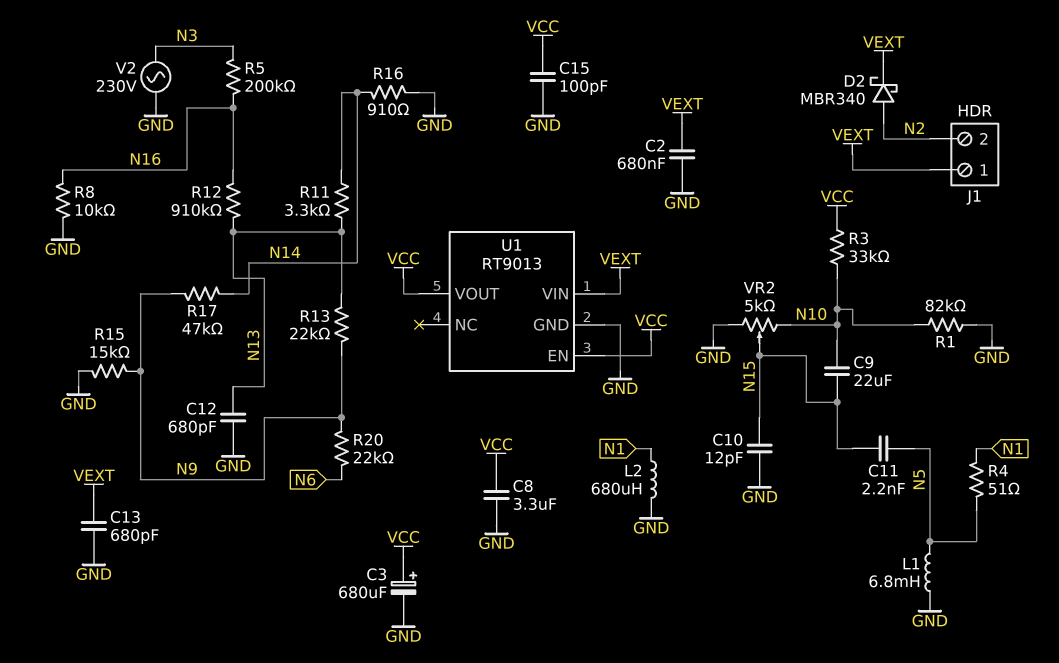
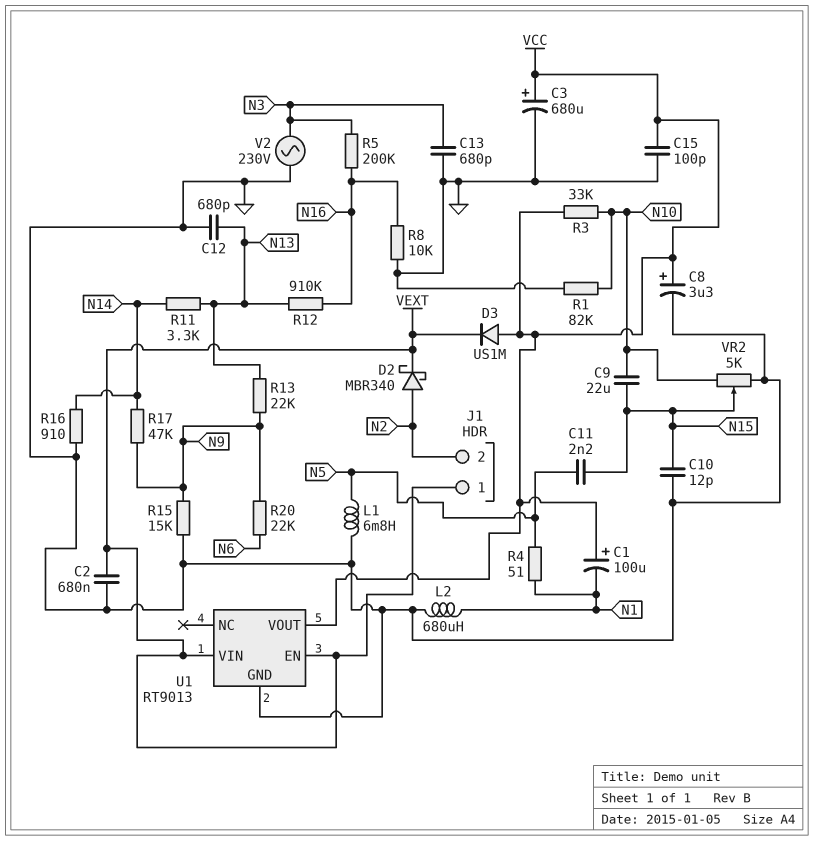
C1: none -> 100uF (plus VCC, minus N1)
C8: 3.3uF (GND, VCC) -> 3.3uF (plus VCC, minus GND)
C13: 680pF (GND, VEXT) -> 680pF (GND, N3)
D3: none -> diode US1M (A VCC, K VEXT)
U1 pin EN: VCC -> VEXT

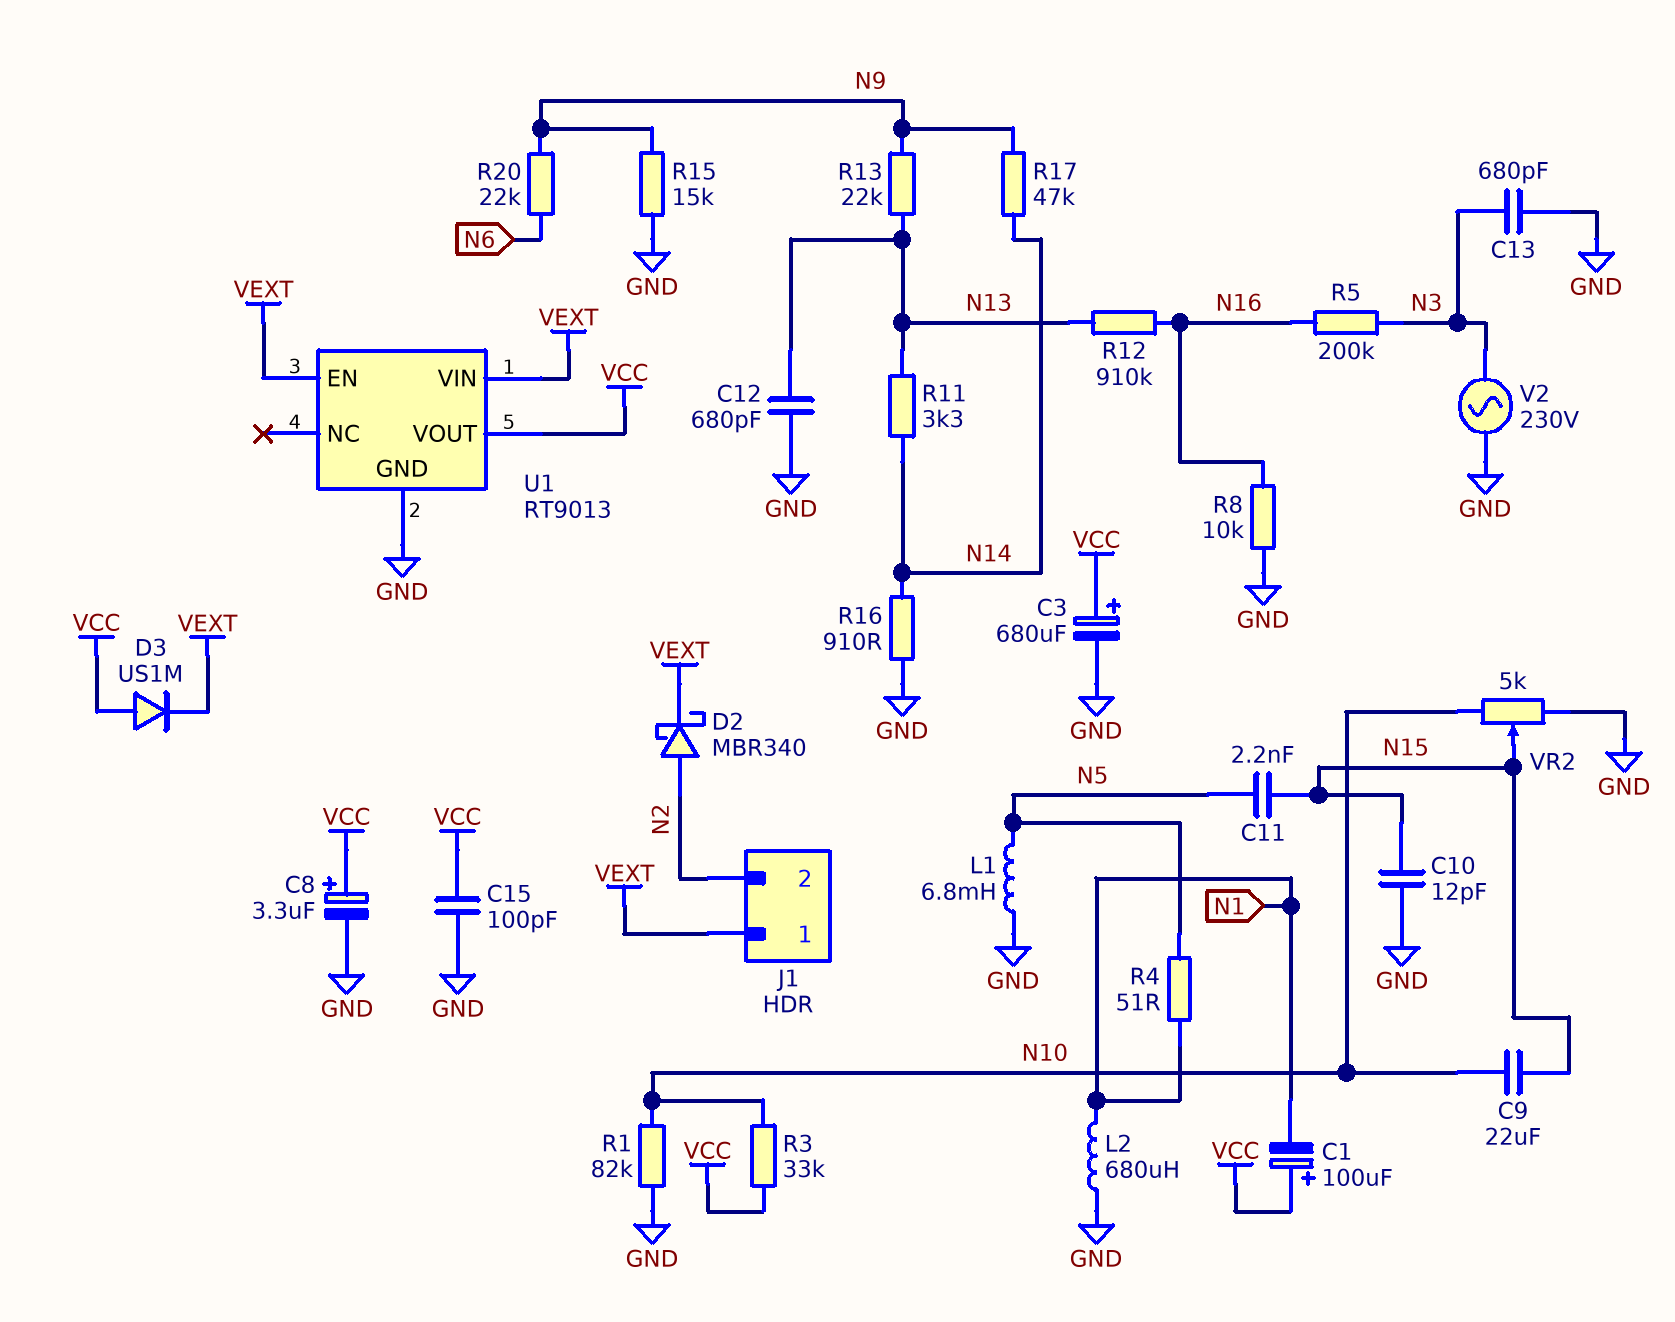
C2: 680nF (GND, VEXT) -> none

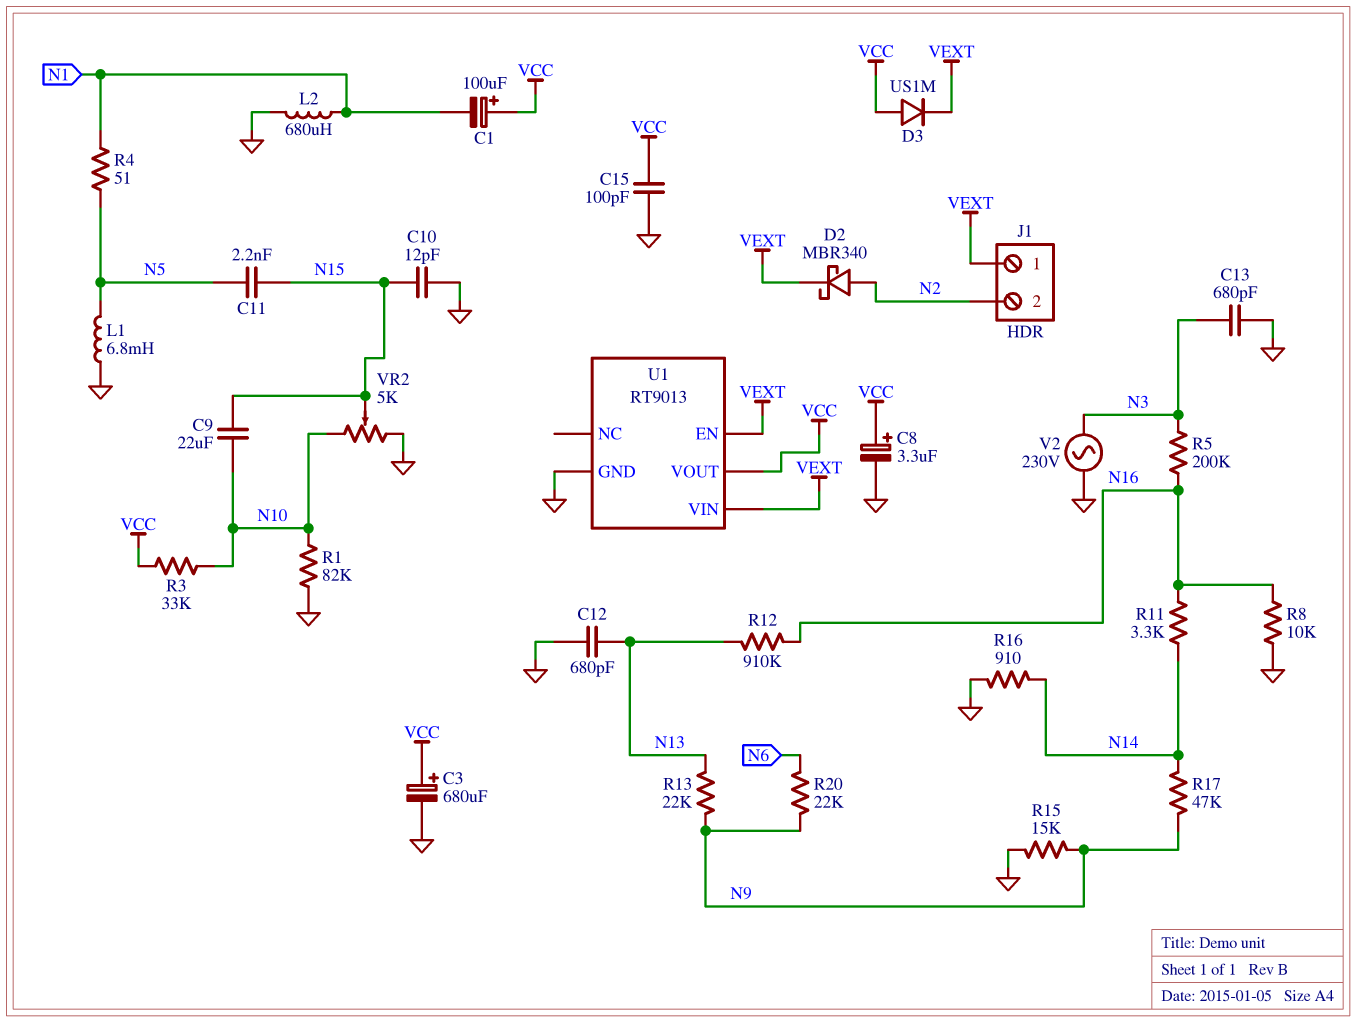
R11: 3.3k (N13, N14) -> 3.3k (N14, N16)

